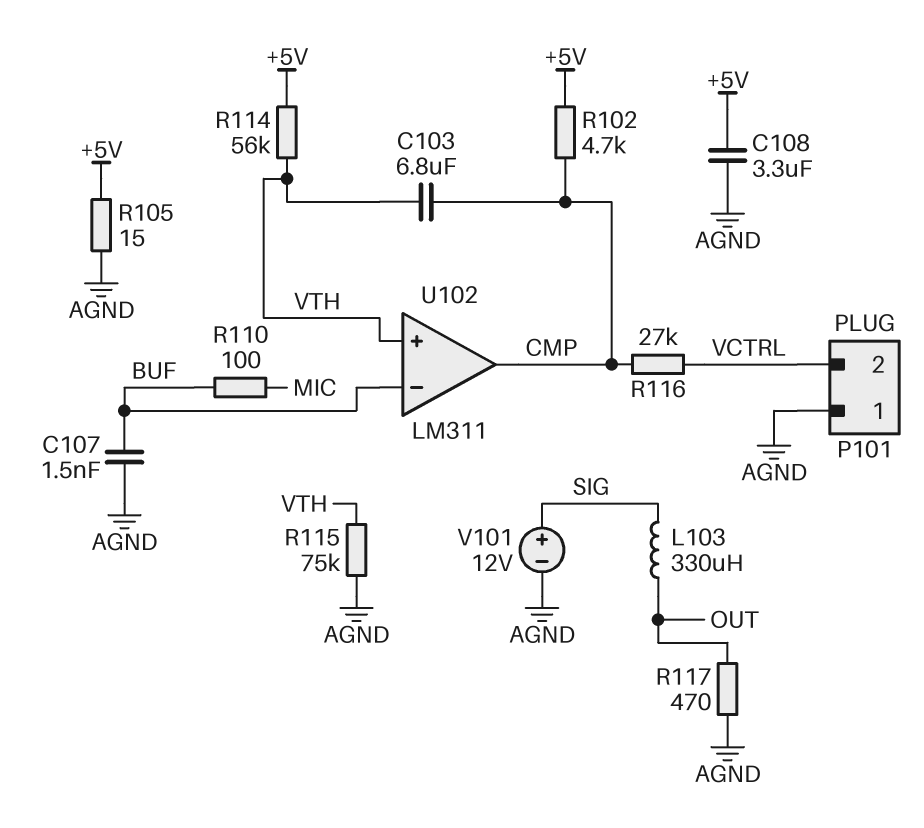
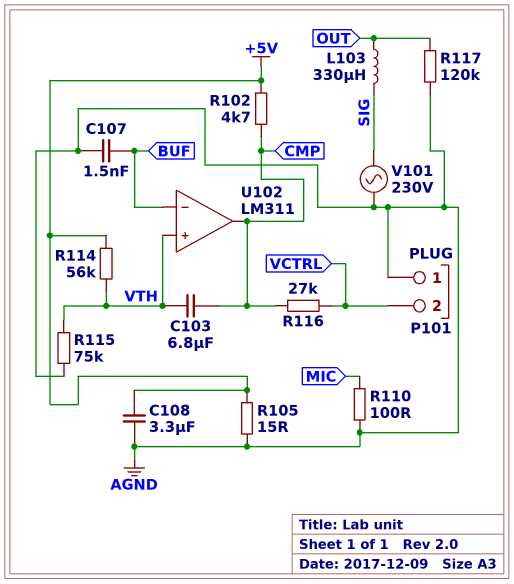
R110: 100 (BUF, MIC) -> 100 (AGND, MIC)
R117: 470 (AGND, OUT) -> 120k (AGND, OUT)
V101: 12V (plus SIG, minus AGND) -> AC 230V (AGND, SIG)

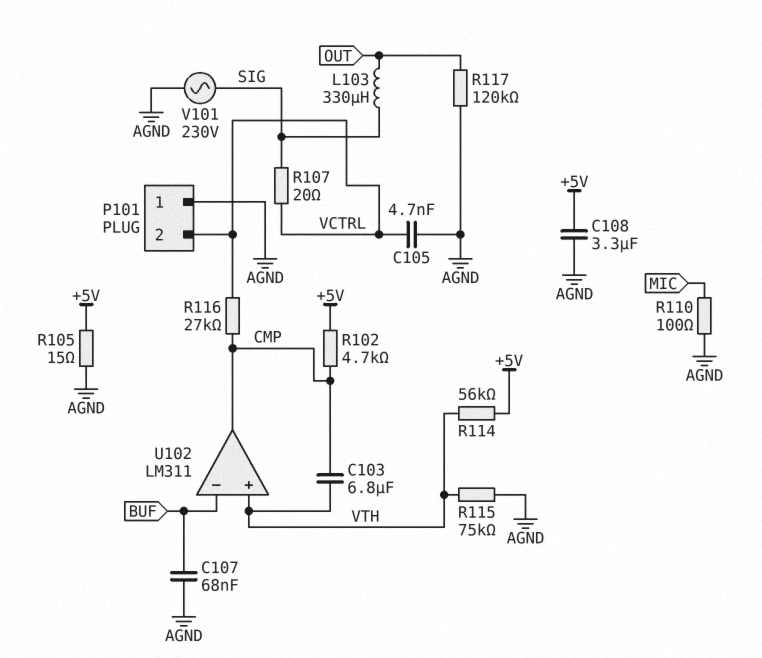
C105: none -> 4.7nF (AGND, VCTRL)
C107: 1.5nF (AGND, BUF) -> 68nF (AGND, BUF)
R107: none -> 20 (SIG, VCTRL)

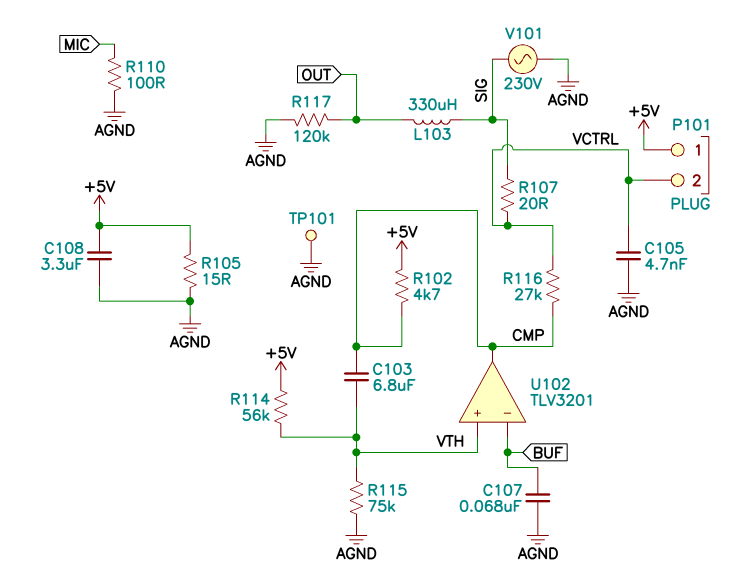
P101 pin 1: AGND -> +5V
TP101: none -> test point (AGND)
U102: LM311 -> TLV3201

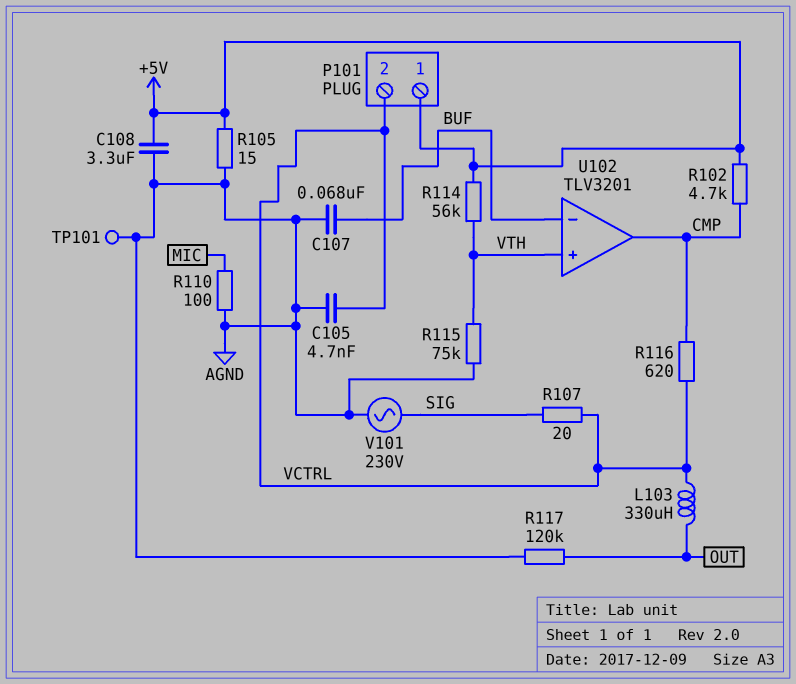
C103: 6.8uF (CMP, VTH) -> none
L103: 330uH (OUT, SIG) -> 330uH (OUT, VCTRL)
R116: 27k (CMP, VCTRL) -> 620 (CMP, VCTRL)

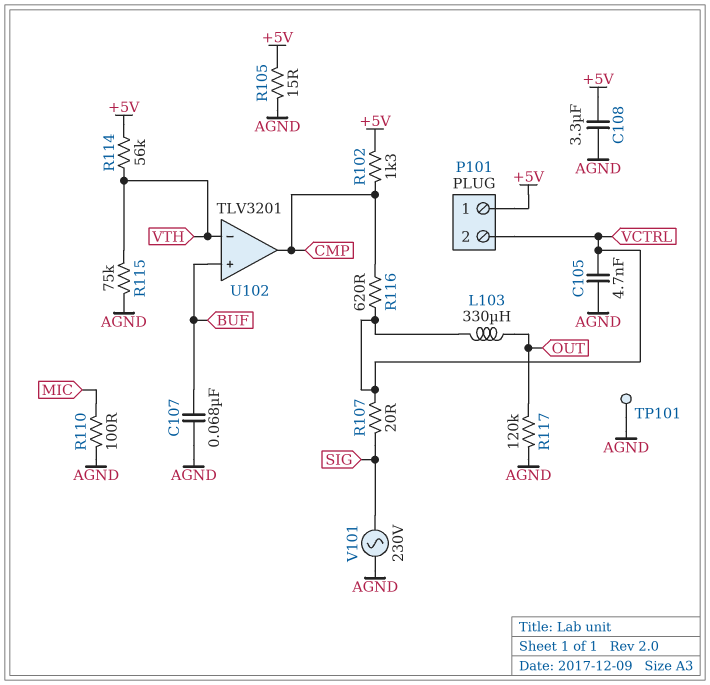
R102: 4.7k (+5V, CMP) -> 1.3k (+5V, CMP)
U102 pin in+: VTH -> BUF
U102 pin in-: BUF -> VTH

